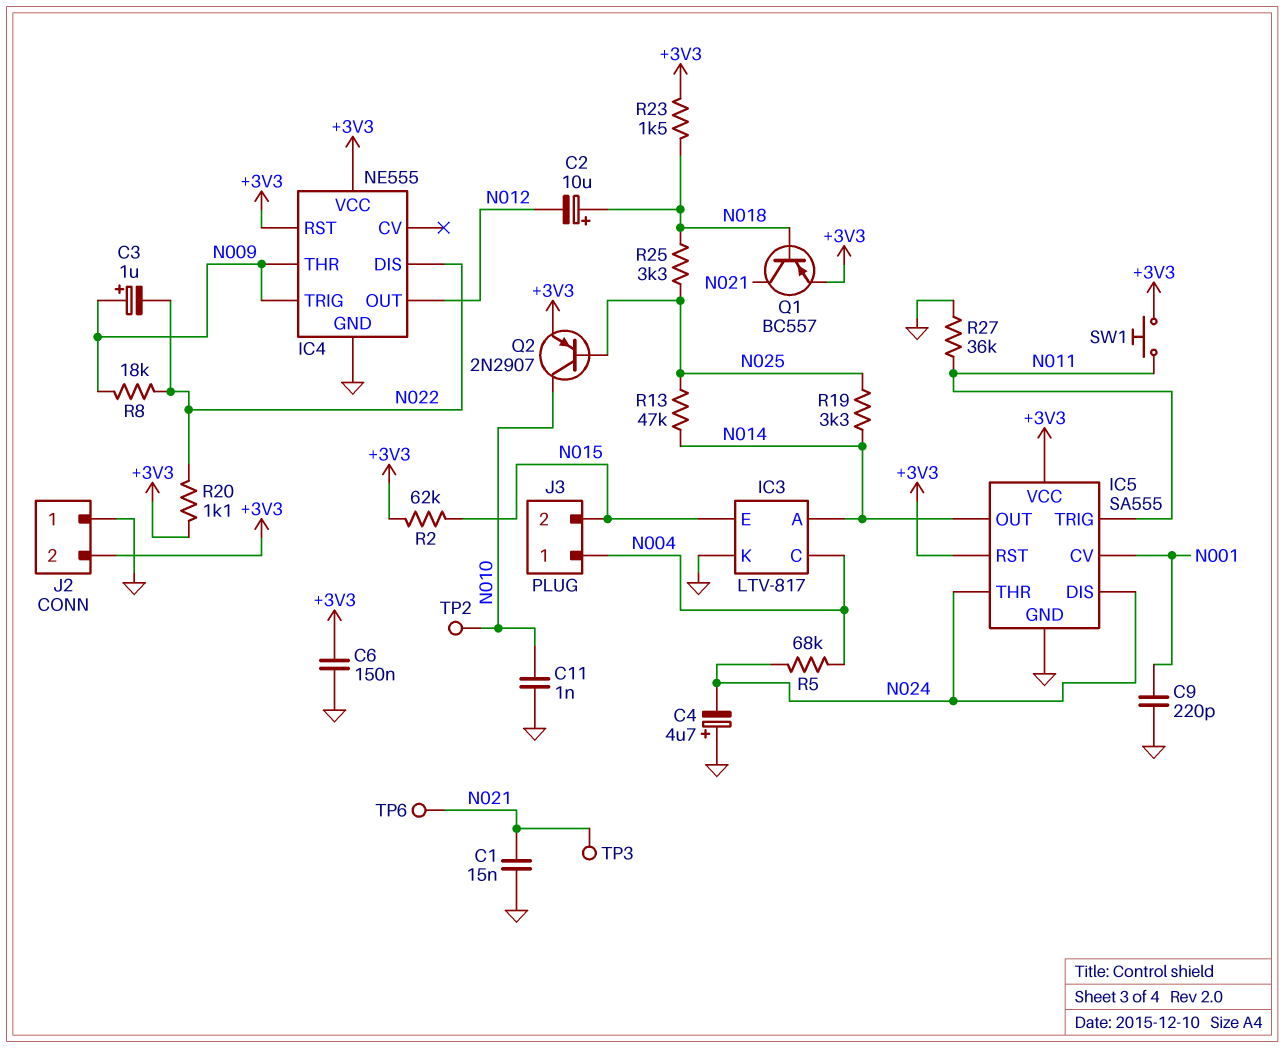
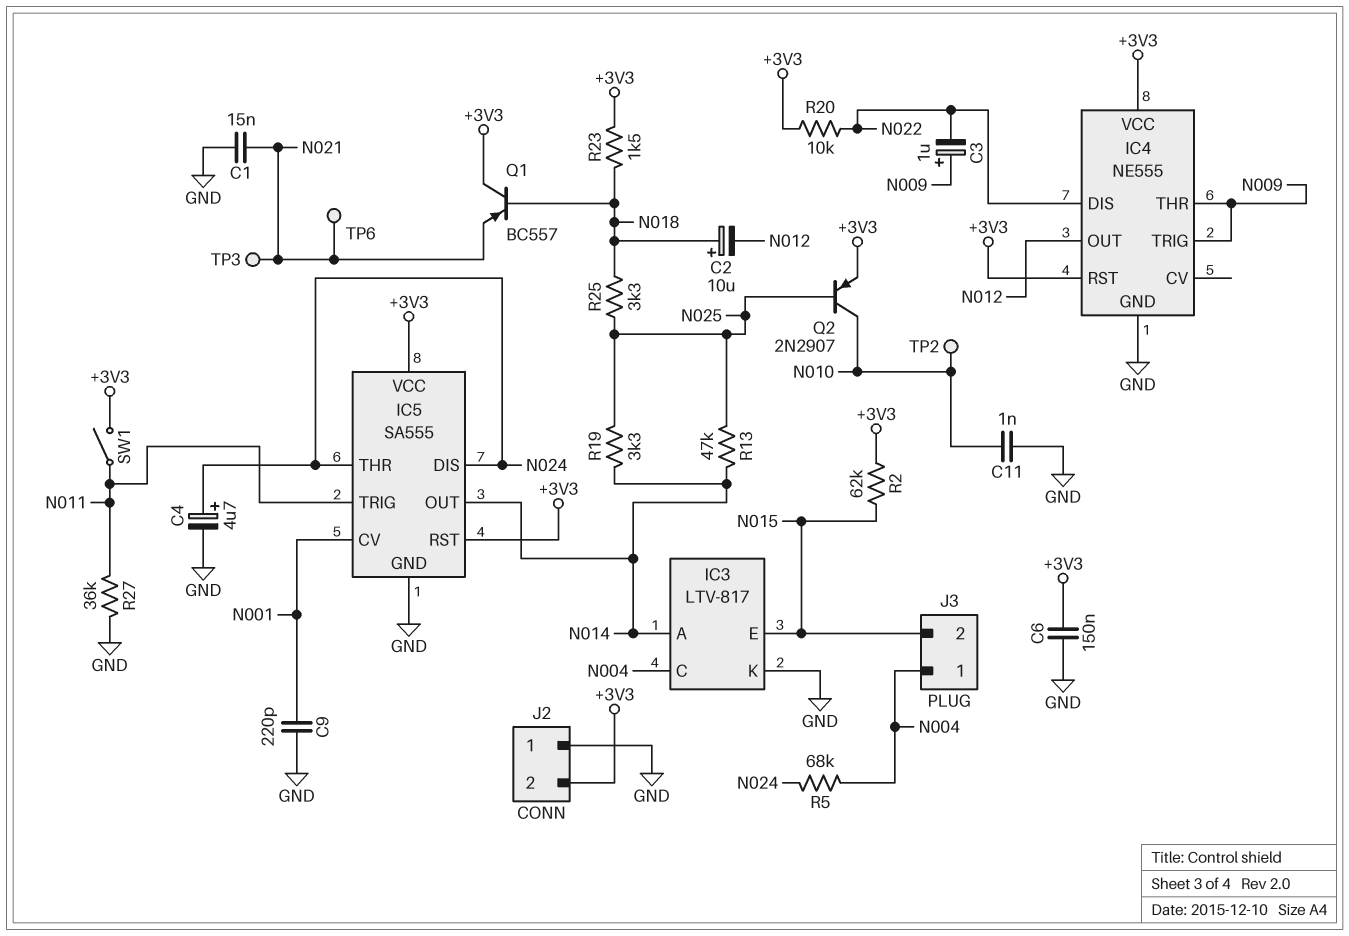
C4: 4.7uF (plus GND, minus N024) -> 4.7uF (plus N024, minus GND)
Q1: PNP BC557 (B N018, C N021, E +3V3) -> PNP BC557 (B N018, C +3V3, E N021)
R8: 18k (N009, N022) -> none
R20: 1.1k (+3V3, N022) -> 10k (+3V3, N022)
SW1: button (+3V3, N011) -> switch (+3V3, N011)

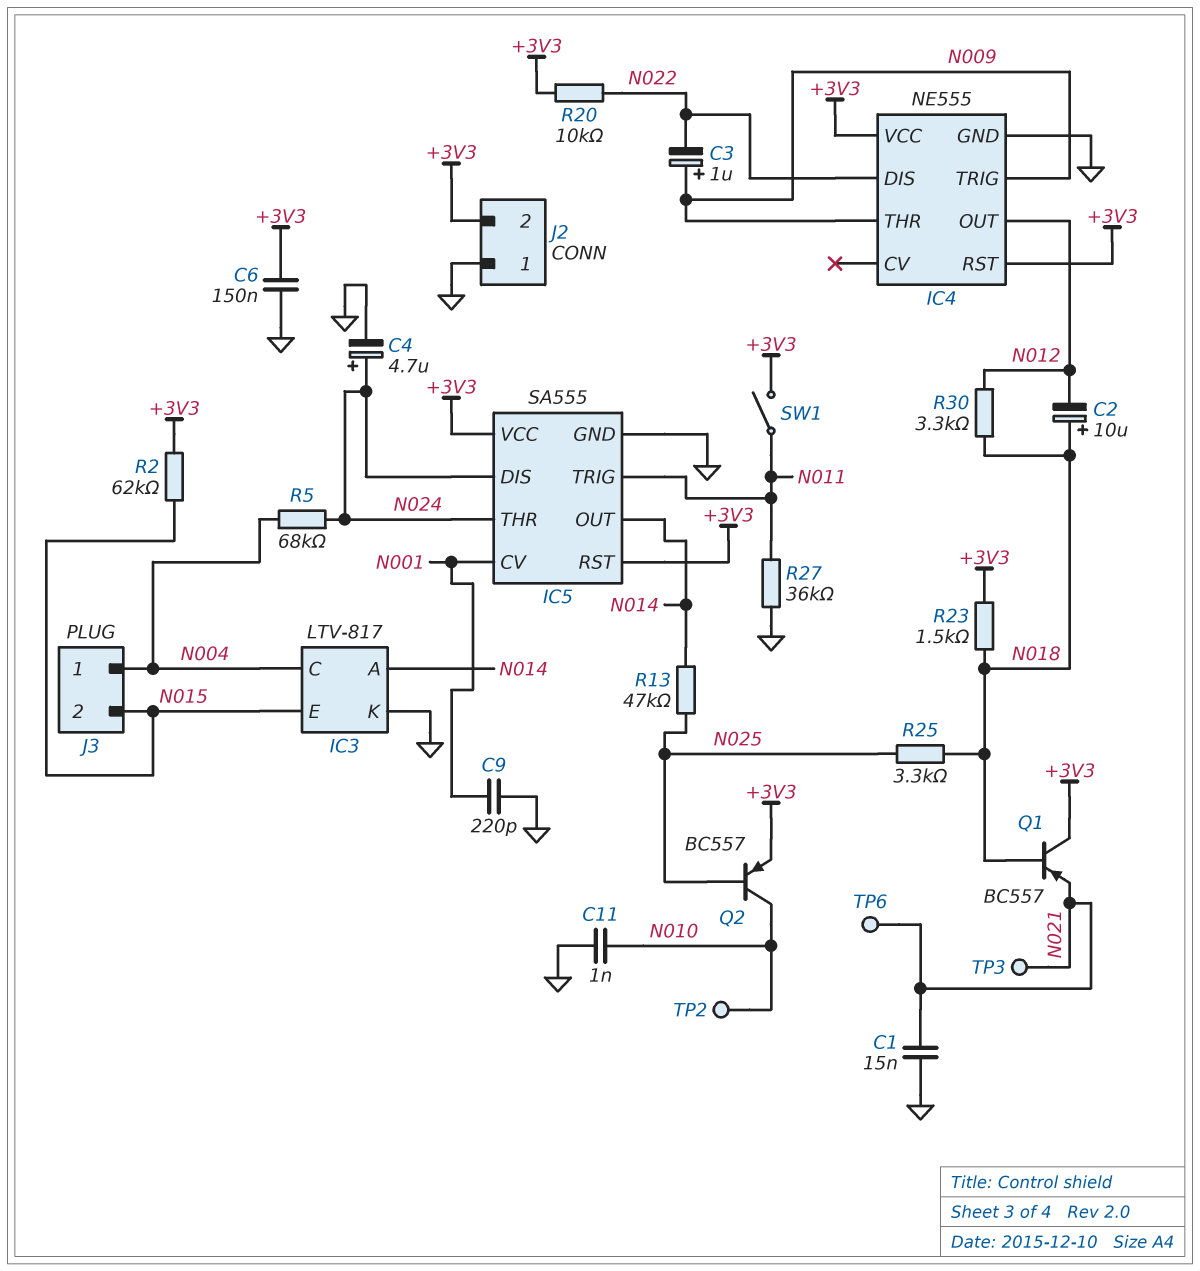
Q2: PNP 2N2907 (B N025, C N010, E +3V3) -> PNP BC557 (B N025, C N010, E +3V3)
R19: 3.3k (N014, N025) -> none
R30: none -> 3.3k (N012, N018)

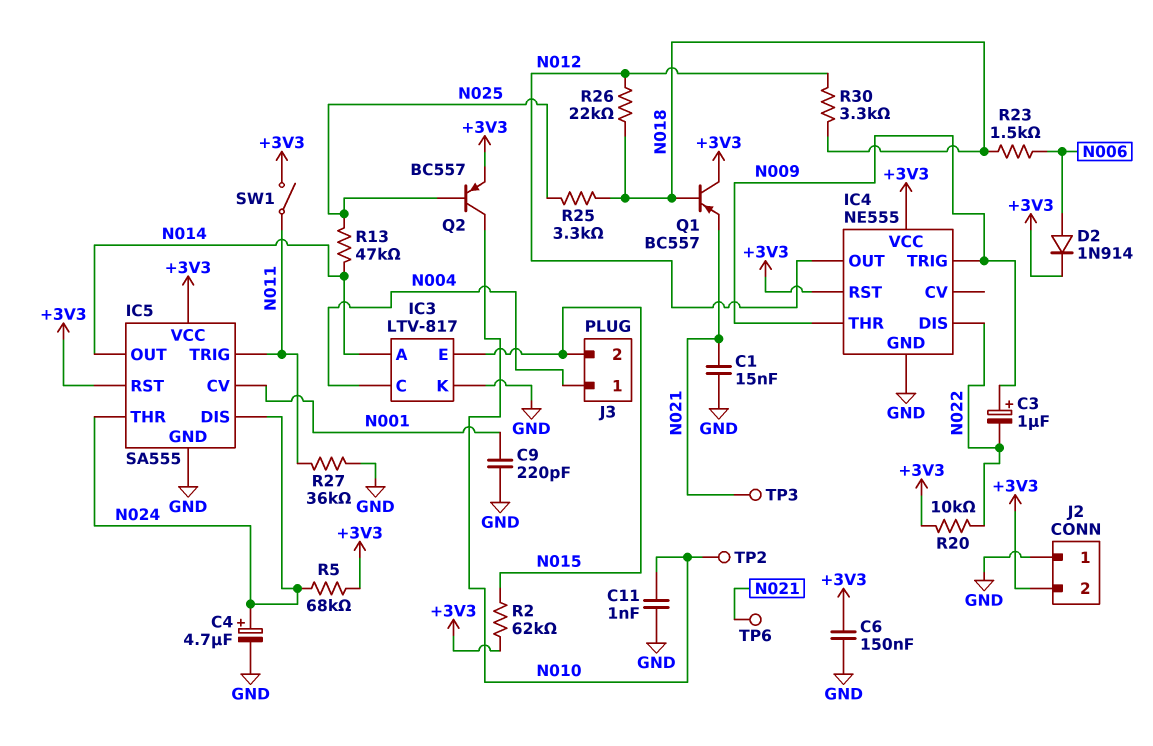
C2: 10uF (plus N018, minus N012) -> none
D2: none -> diode 1N914 (A N006, K +3V3)
R5: 68k (N004, N024) -> 68k (+3V3, N024)
R23: 1.5k (+3V3, N018) -> 1.5k (N006, N018)
R26: none -> 22k (N012, N018)

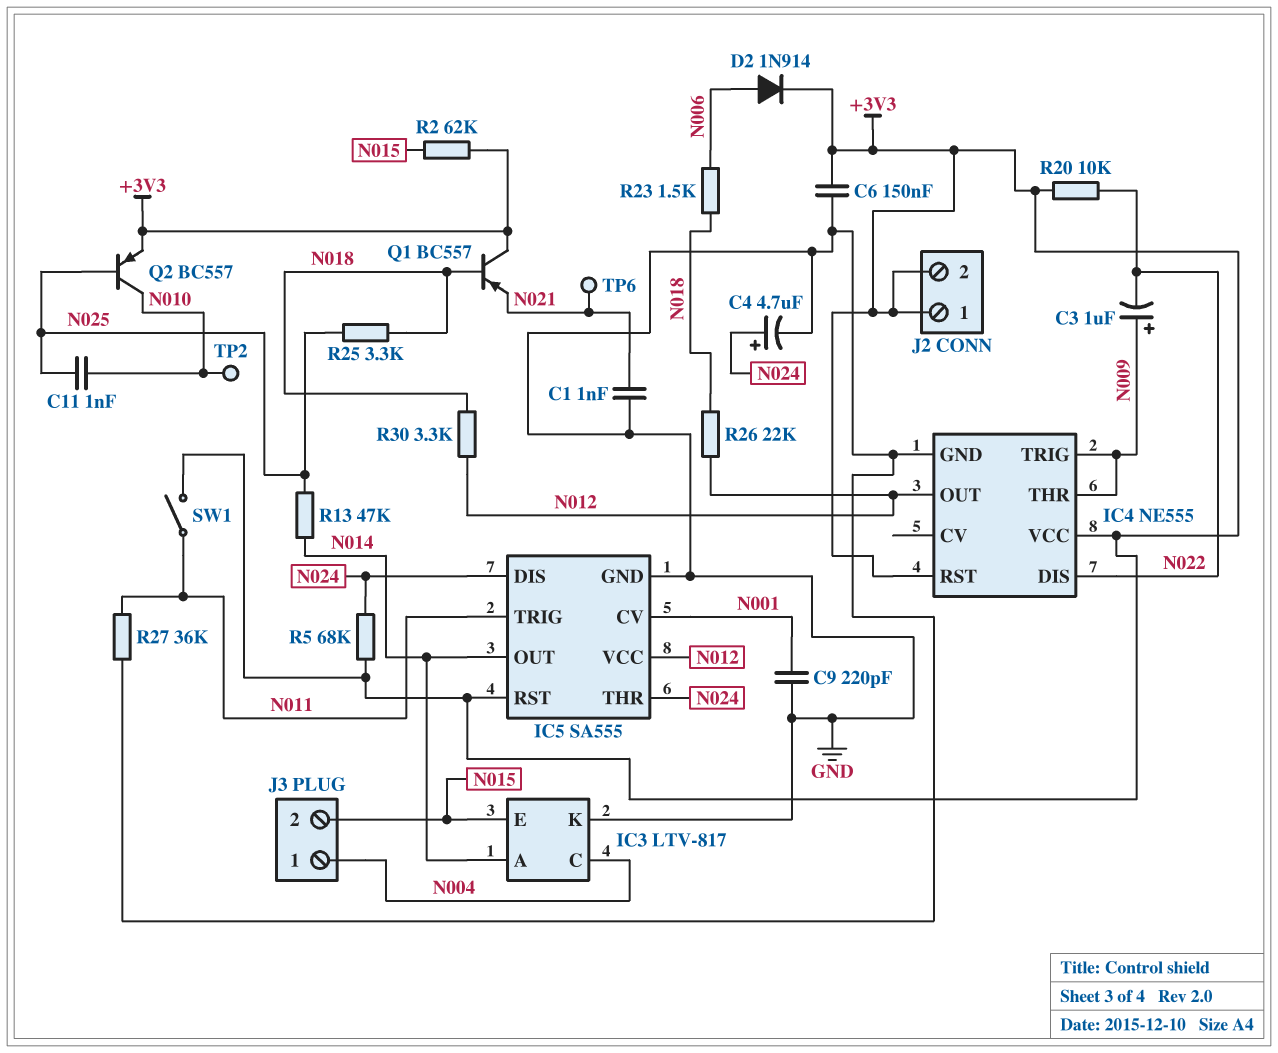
C1: 15nF (GND, N021) -> 1nF (GND, N021)
C11: 1nF (GND, N010) -> 1nF (N010, N025)
IC5 pin VCC: +3V3 -> N012
J2 pin 1: GND -> +3V3
TP3: test point (N021) -> none

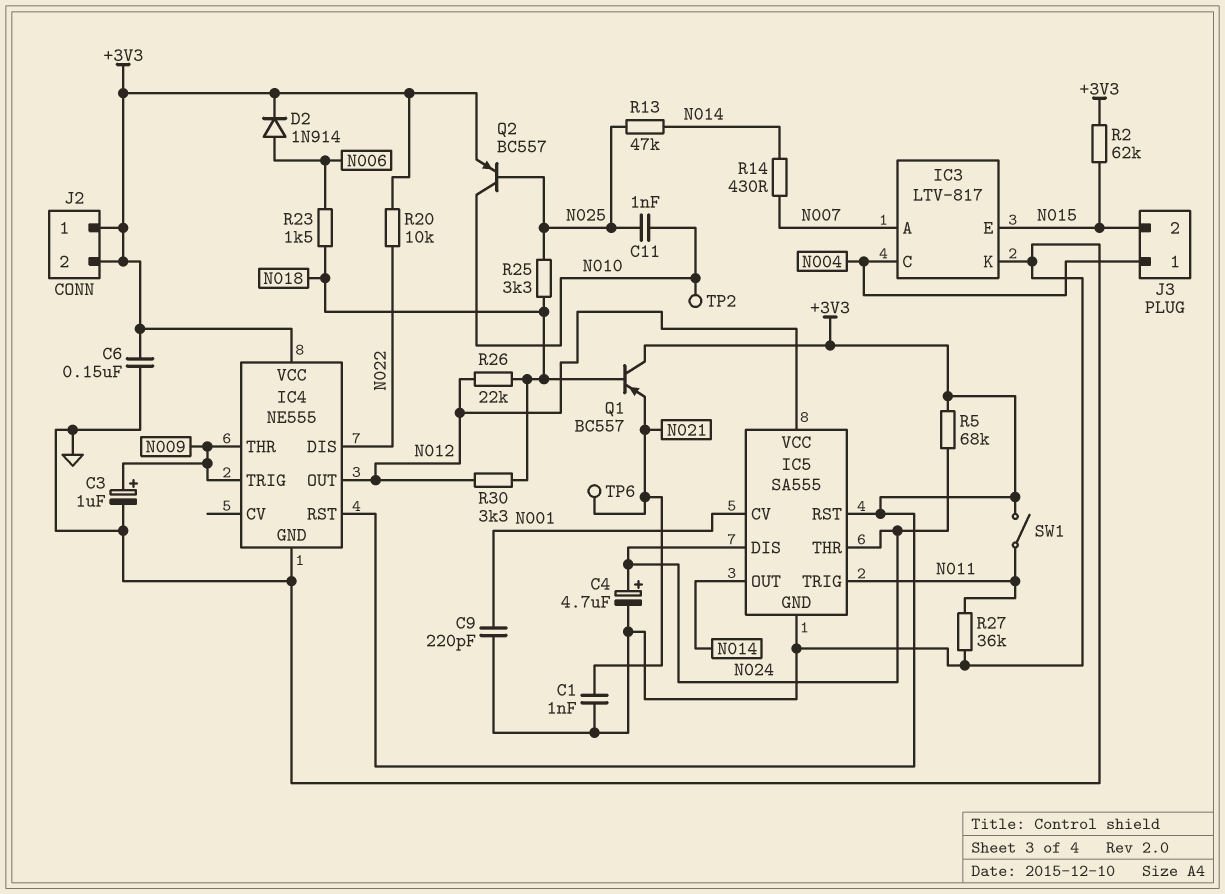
C3: 1uF (plus N009, minus N022) -> 1uF (plus N009, minus GND)
IC3 pin A: N014 -> N007
R14: none -> 430 (N007, N014)

